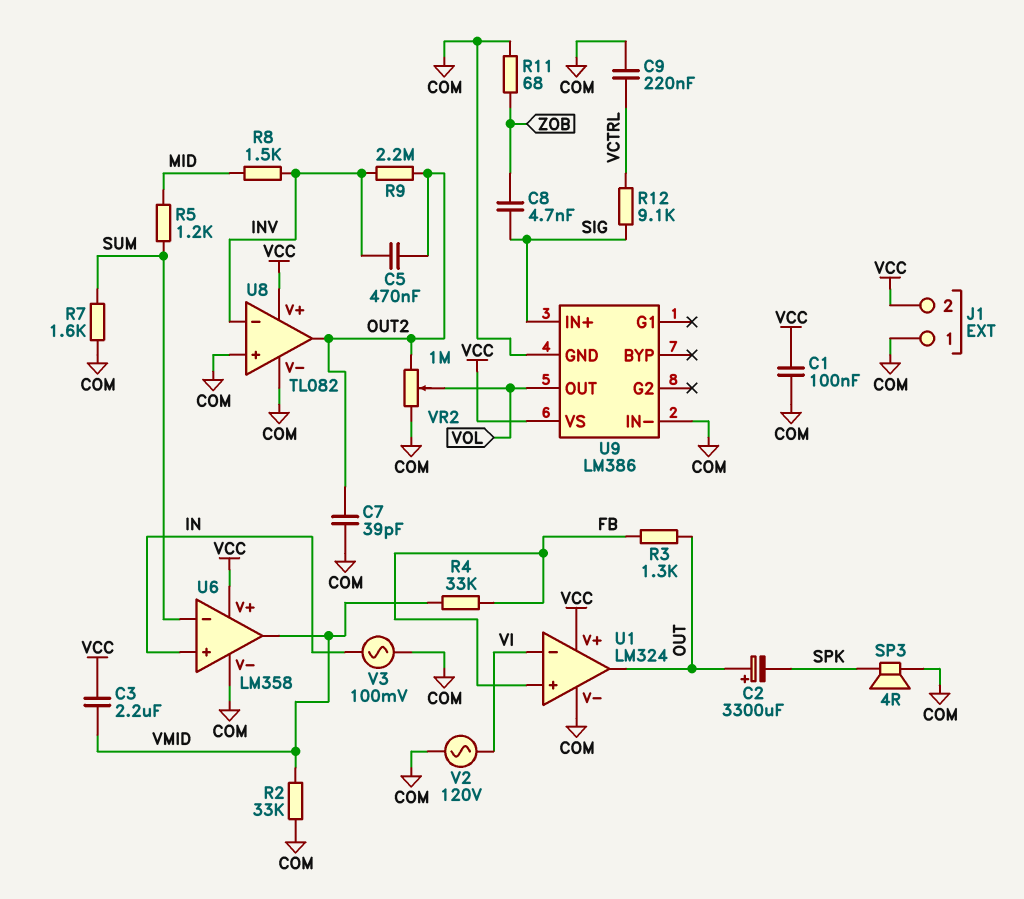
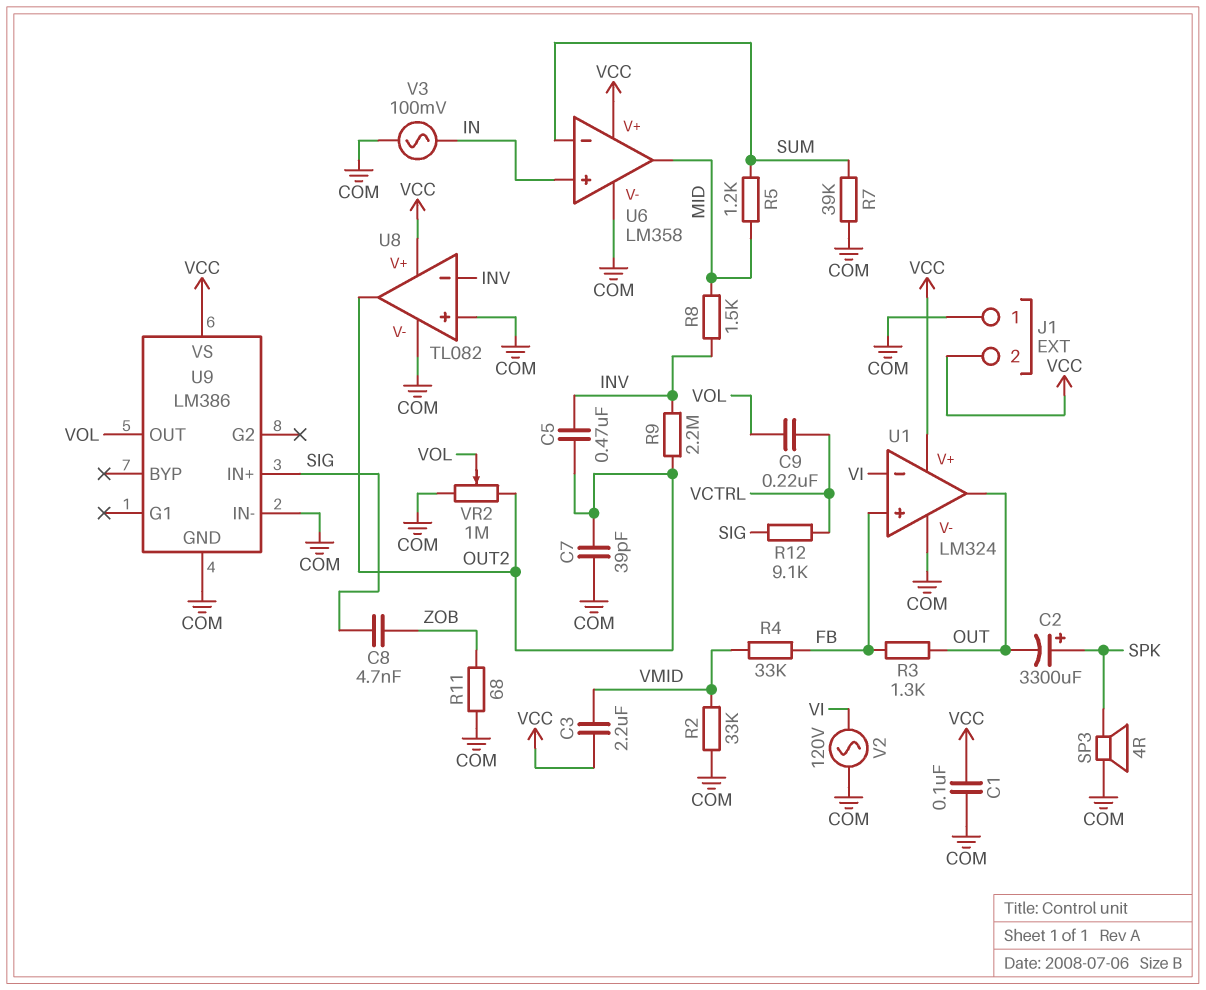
C2: 3300uF (plus OUT, minus SPK) -> 3300uF (plus SPK, minus OUT)
C9: 220nF (COM, VCTRL) -> 220nF (VCTRL, VOL)
R7: 1.6k (COM, SUM) -> 39k (COM, SUM)
U6 pin out: VMID -> MID

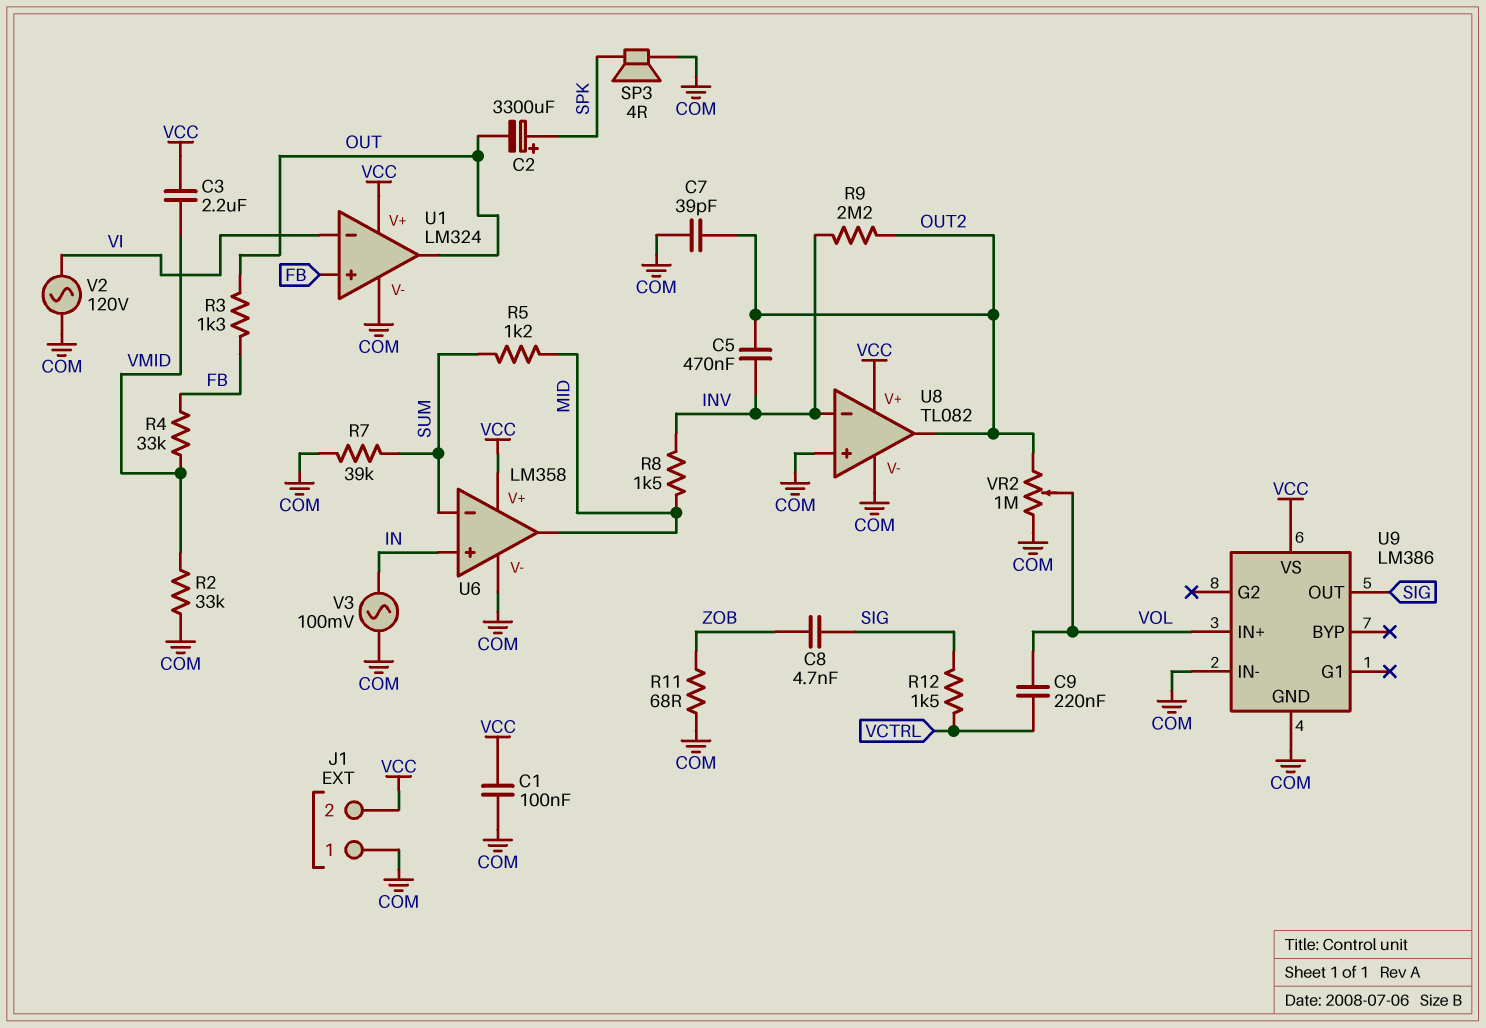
R12: 9.1k (SIG, VCTRL) -> 1.5k (SIG, VCTRL)
U9 pin IN+: SIG -> VOL
U9 pin OUT: VOL -> SIG

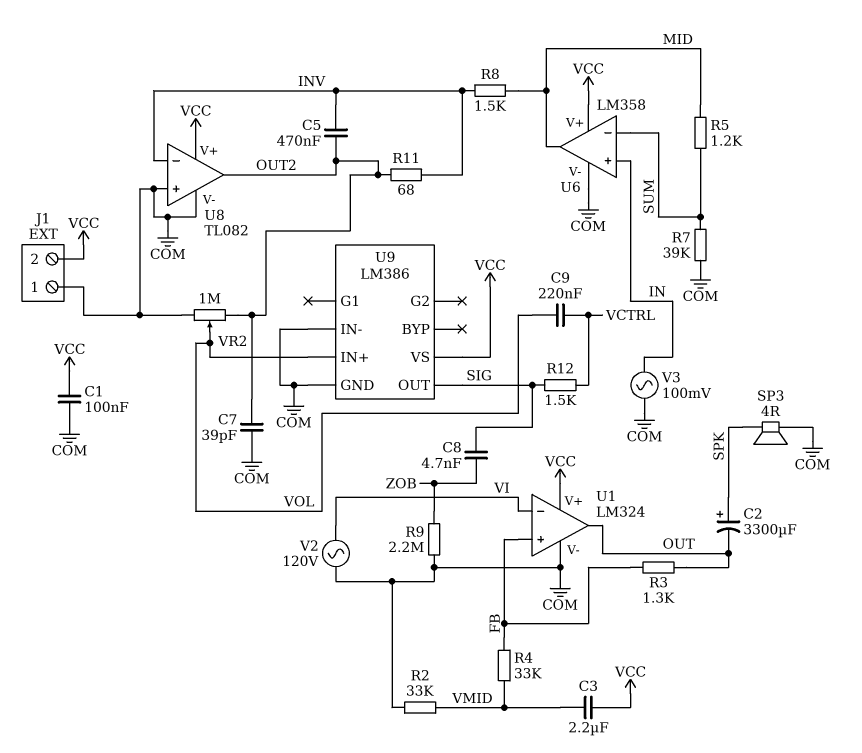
R9: 2.2M (INV, OUT2) -> 2.2M (COM, ZOB)
R11: 68 (COM, ZOB) -> 68 (INV, OUT2)

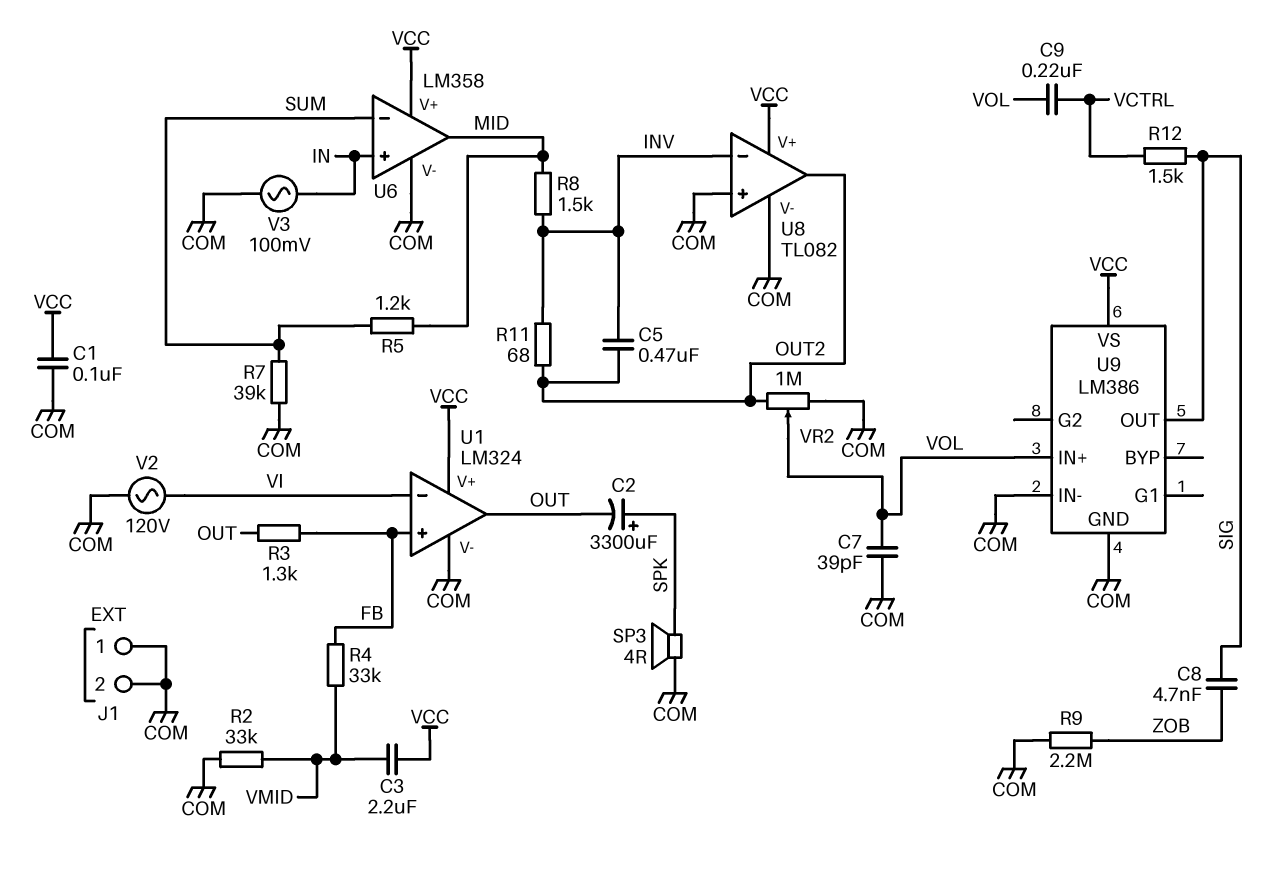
C7: 39pF (COM, OUT2) -> 39pF (COM, VOL)
J1 pin 2: VCC -> COM

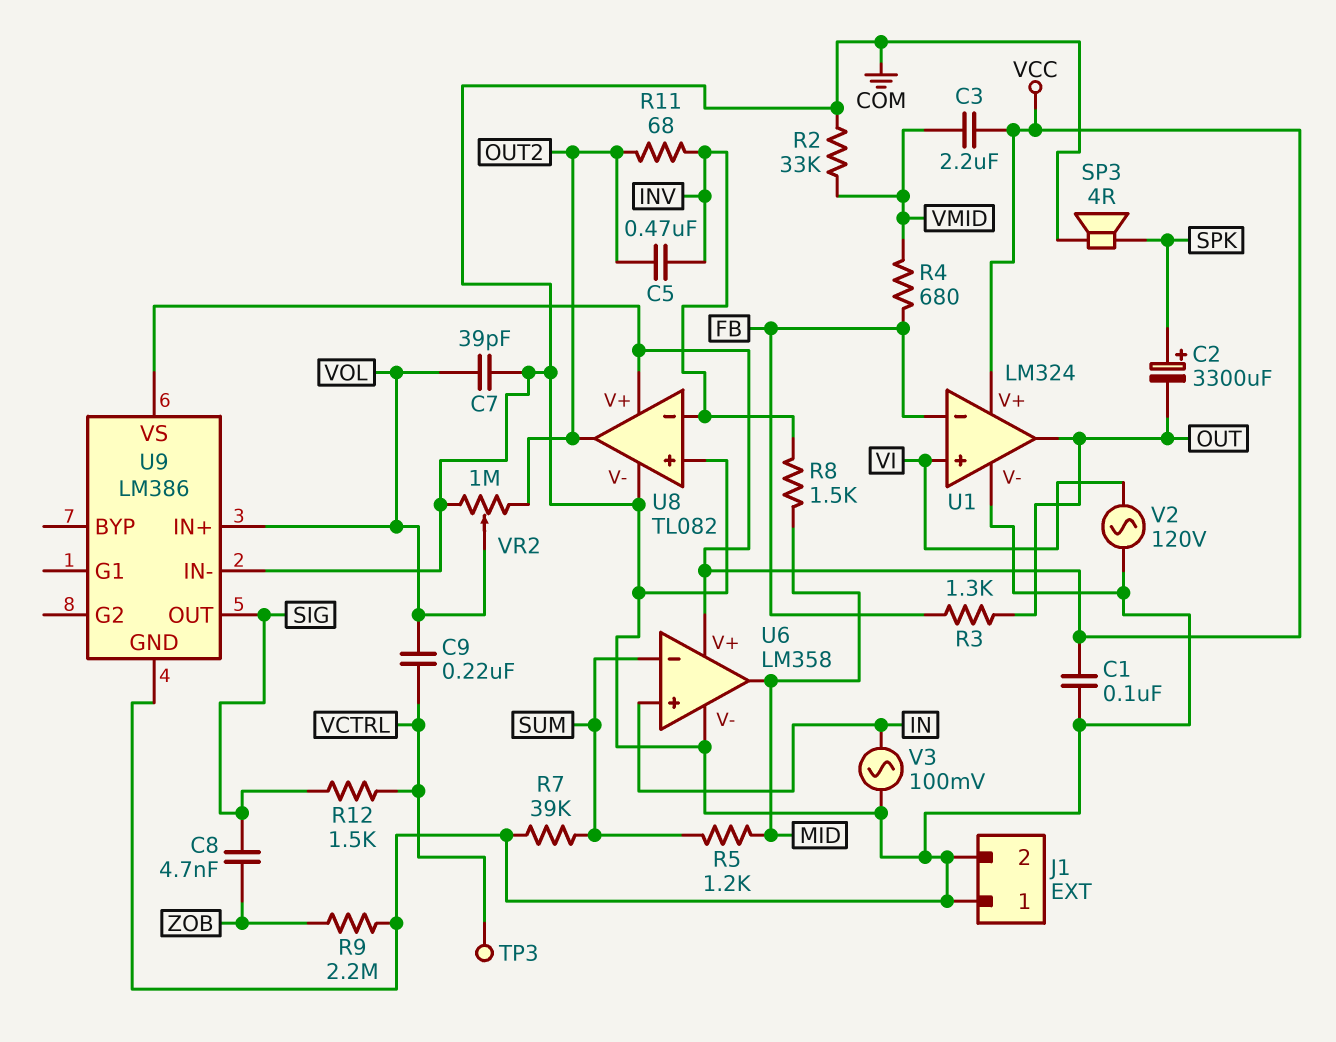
R4: 33k (FB, VMID) -> 680 (FB, VMID)
TP3: none -> test point (VCTRL)
U1 pin in+: FB -> VI
U1 pin in-: VI -> FB

